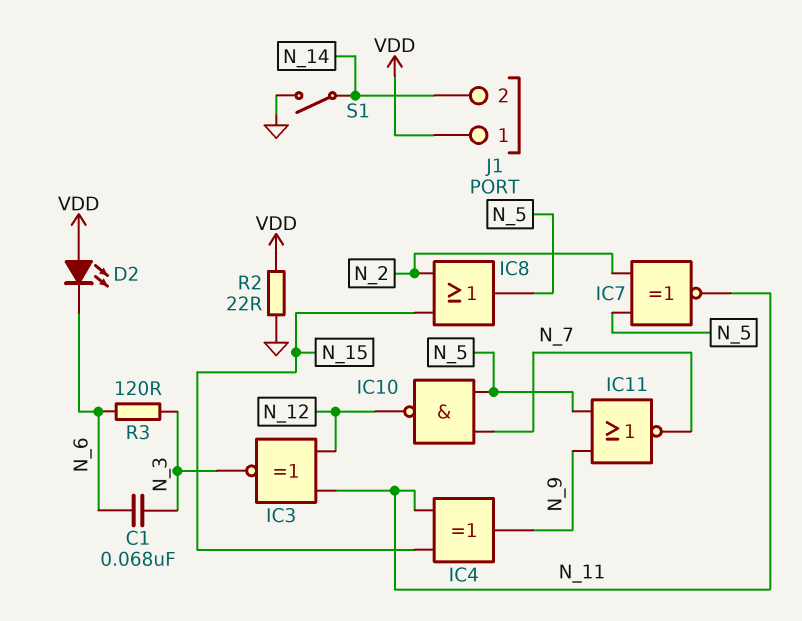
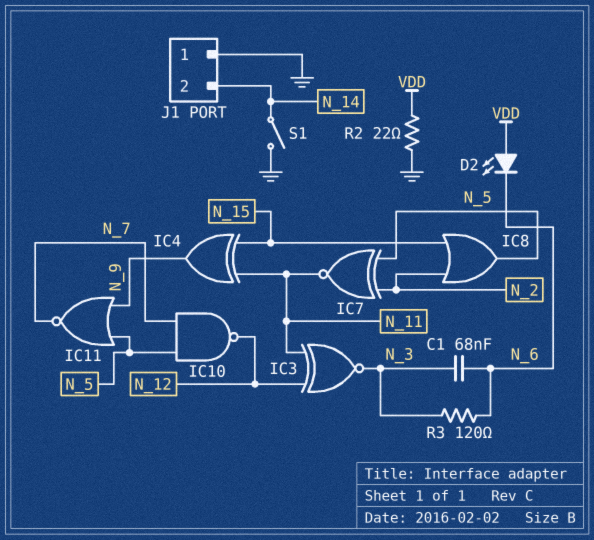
J1 pin 1: VDD -> GND

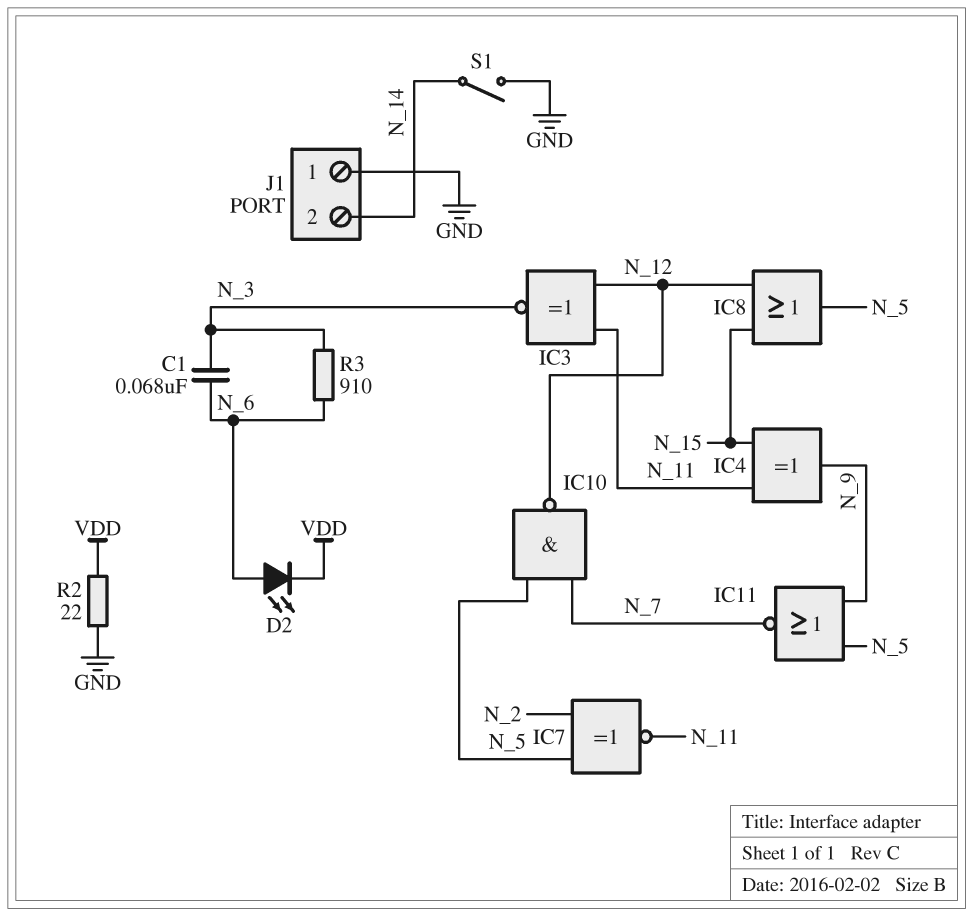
D2: LED (A VDD, K N_6) -> LED (A N_6, K VDD)
IC8: OR (in N_2, in N_15, out N_5) -> OR (in N_12, in N_15, out N_5)
R3: 120 (N_3, N_6) -> 910 (N_3, N_6)

